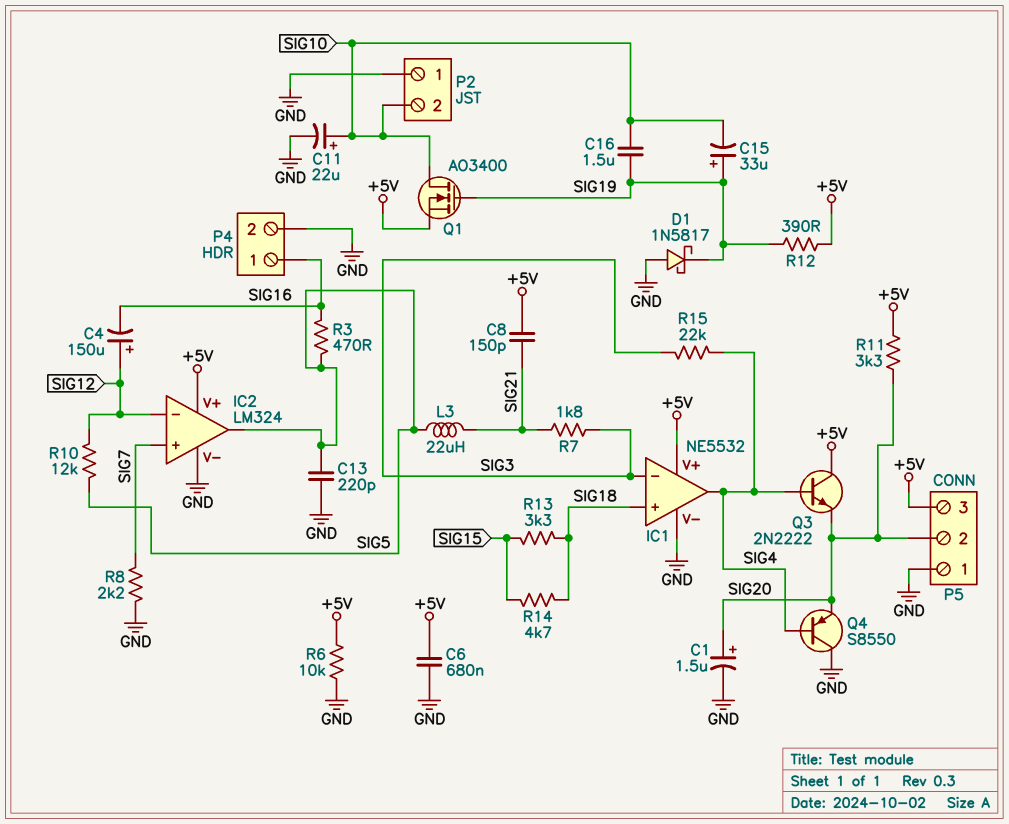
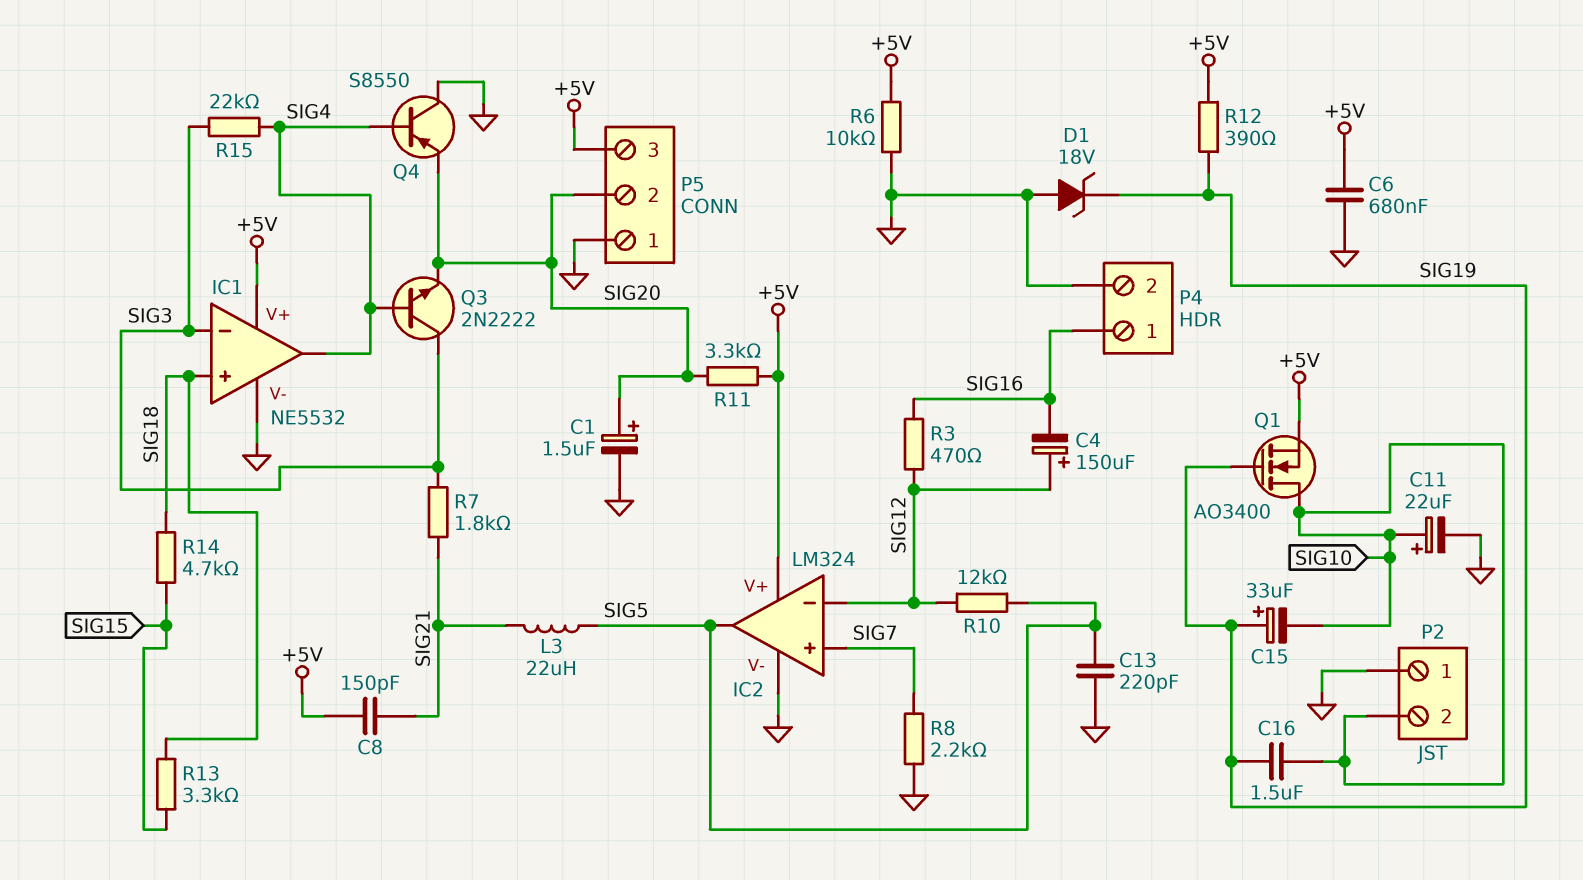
D1: schottky 1N5817 (A GND, K SIG19) -> zener 18V (A GND, K SIG19)
Q3: NPN 2N2222 (B SIG4, C +5V, E SIG20) -> NPN 2N2222 (B SIG4, C SIG3, E SIG20)
R3: 470 (SIG5, SIG16) -> 470 (SIG12, SIG16)

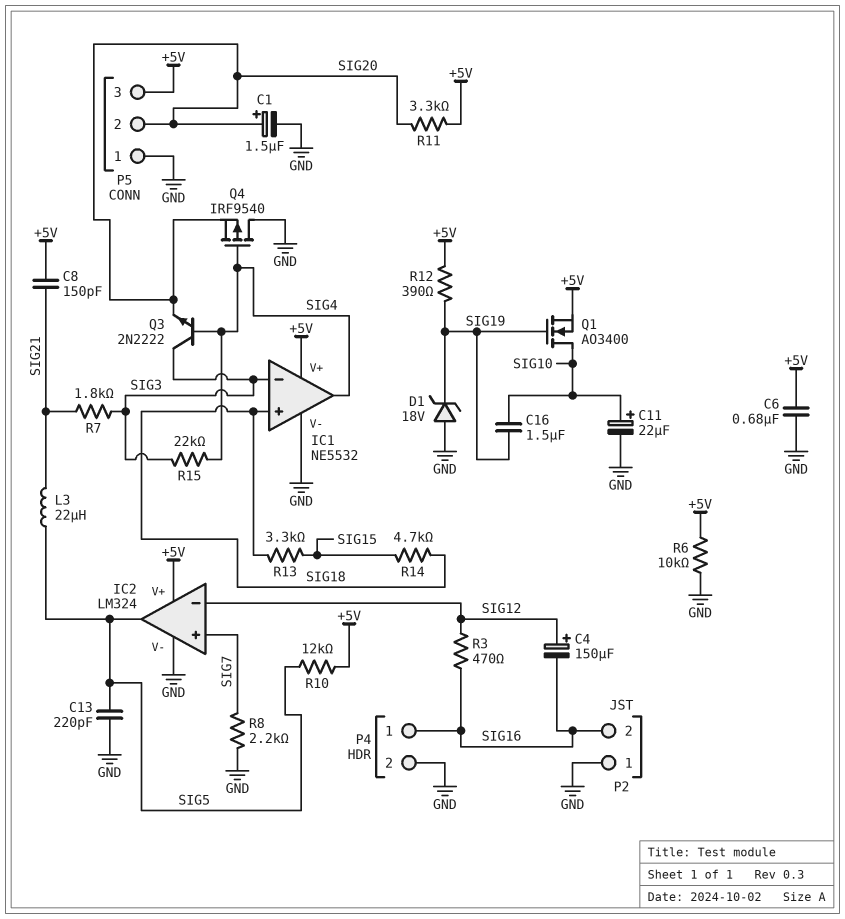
C15: 33uF (plus SIG19, minus SIG10) -> none
P2 pin 2: SIG10 -> SIG16
Q4: PNP S8550 (B SIG4, C GND, E SIG20) -> PMOS IRF9540 (G SIG4, D GND, S SIG20)
R10: 12k (SIG5, SIG12) -> 12k (+5V, SIG5)

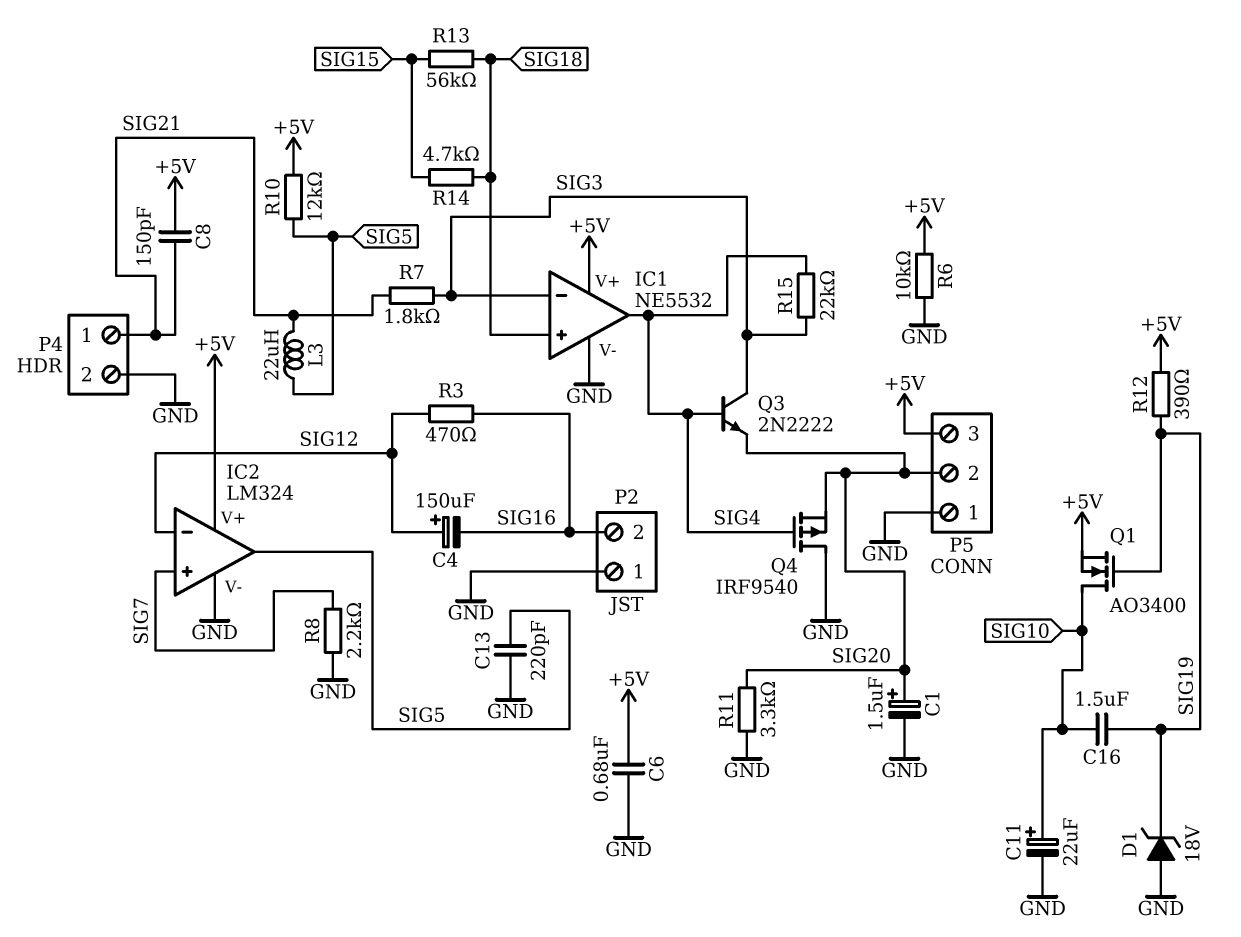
P4 pin 1: SIG16 -> SIG21
R11: 3.3k (+5V, SIG20) -> 3.3k (GND, SIG20)
R13: 3.3k (SIG15, SIG18) -> 56k (SIG15, SIG18)

